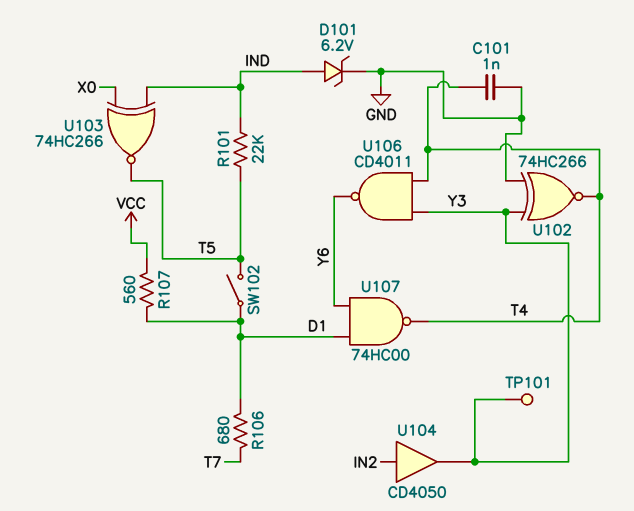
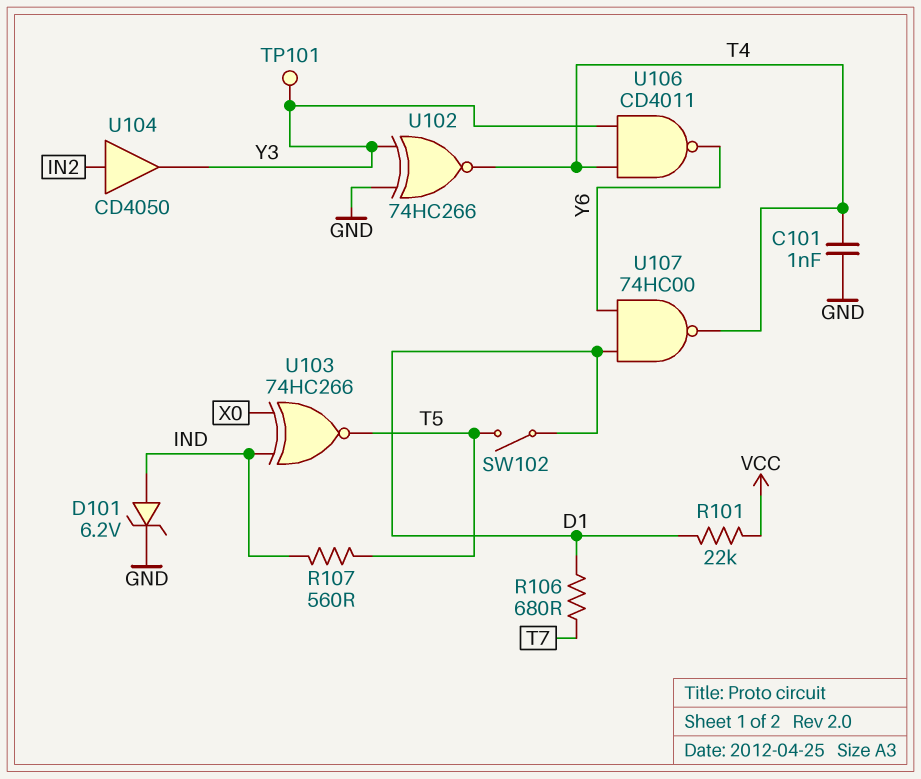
R101: 22k (IND, T5) -> 22k (D1, VCC)
R107: 560 (D1, VCC) -> 560 (IND, T5)

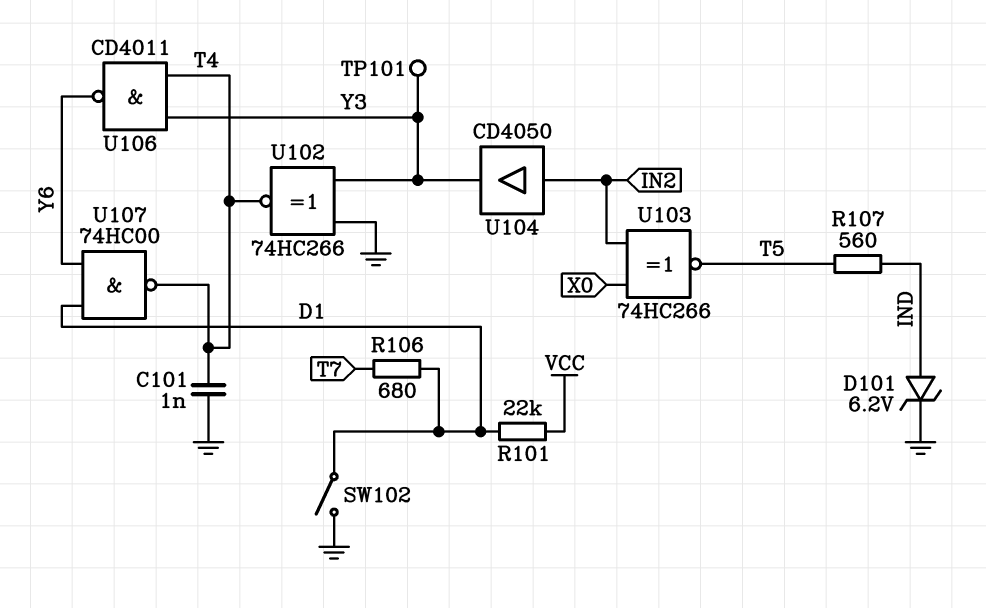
SW102: switch (D1, T5) -> switch (D1, GND)
U103: XNOR 74HC266 (in IND, in X0, out T5) -> XNOR 74HC266 (in IN2, in X0, out T5)

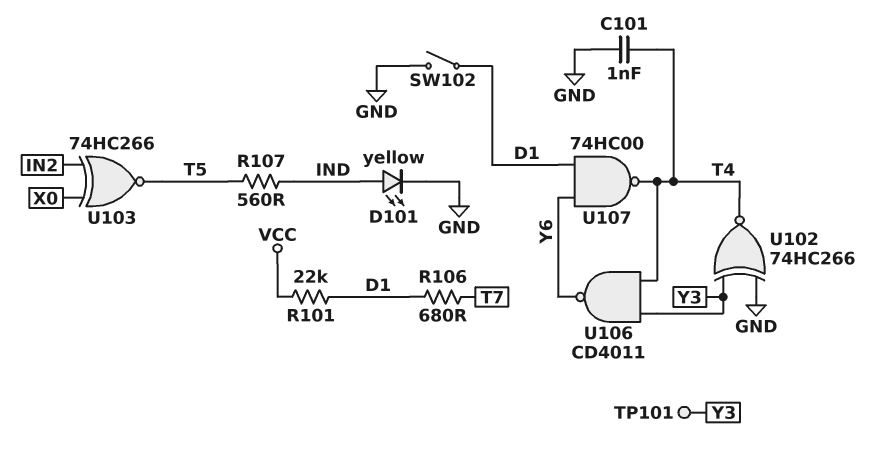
D101: zener 6.2V (A IND, K GND) -> LED yellow (A IND, K GND)
U104: buffer CD4050 (in IN2, out Y3) -> none

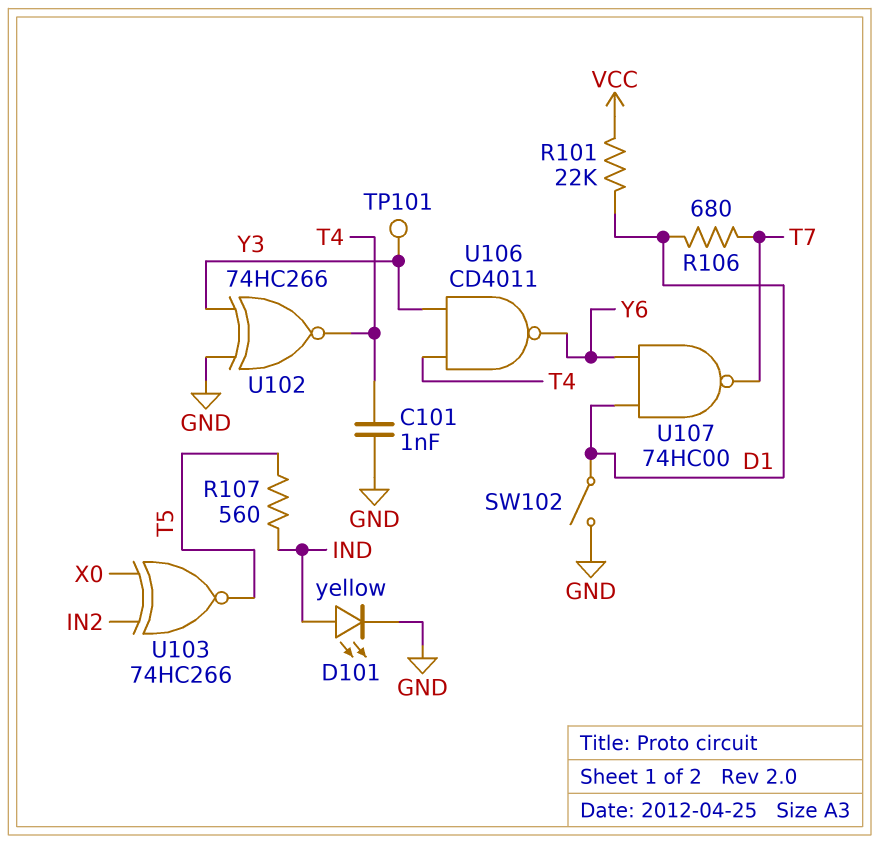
U107: NAND 74HC00 (in D1, in Y6, out T4) -> NAND 74HC00 (in D1, in Y6, out T7)

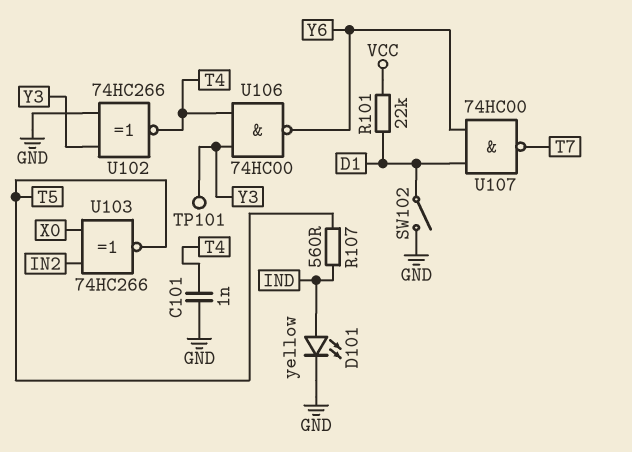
R106: 680 (D1, T7) -> none
U106: NAND CD4011 (in T4, in Y3, out Y6) -> NAND 74HC00 (in T4, in Y3, out Y6)

